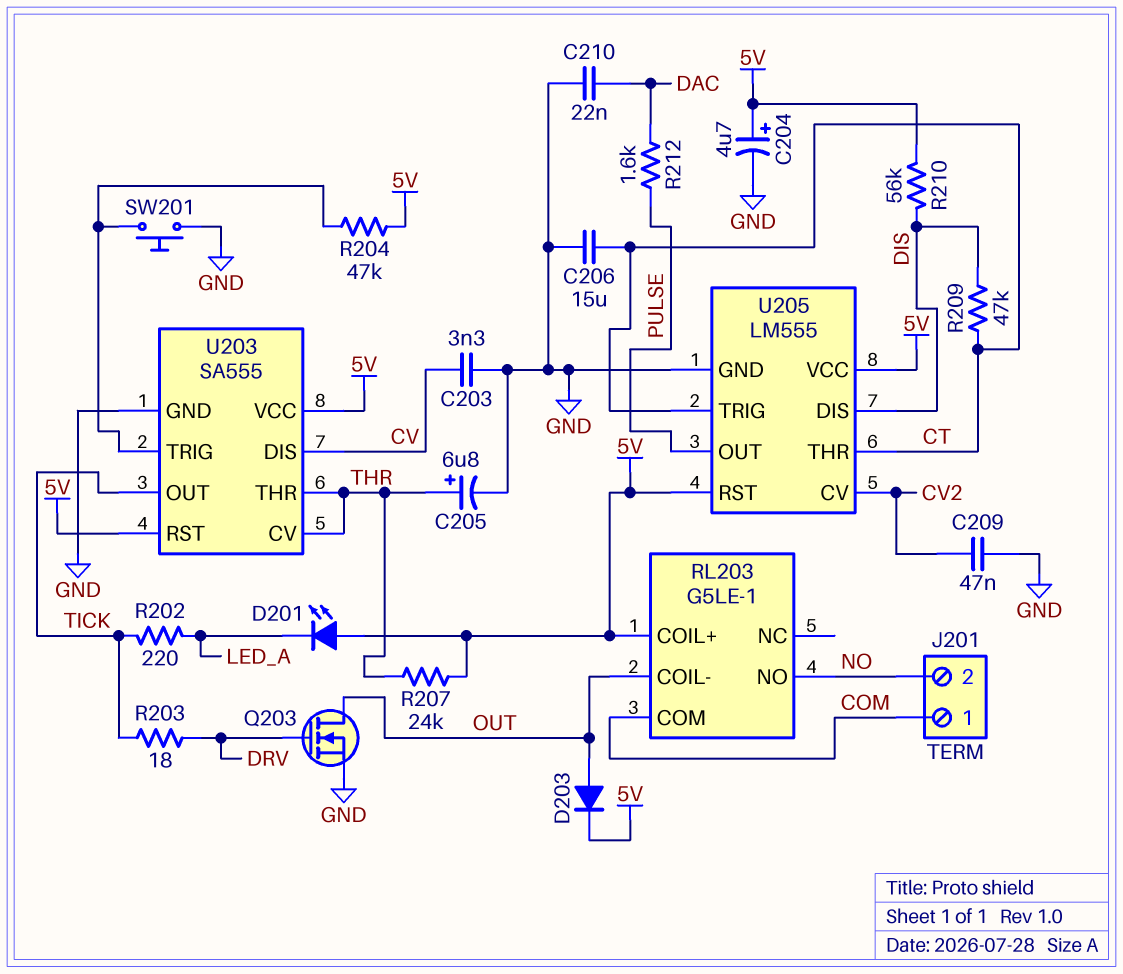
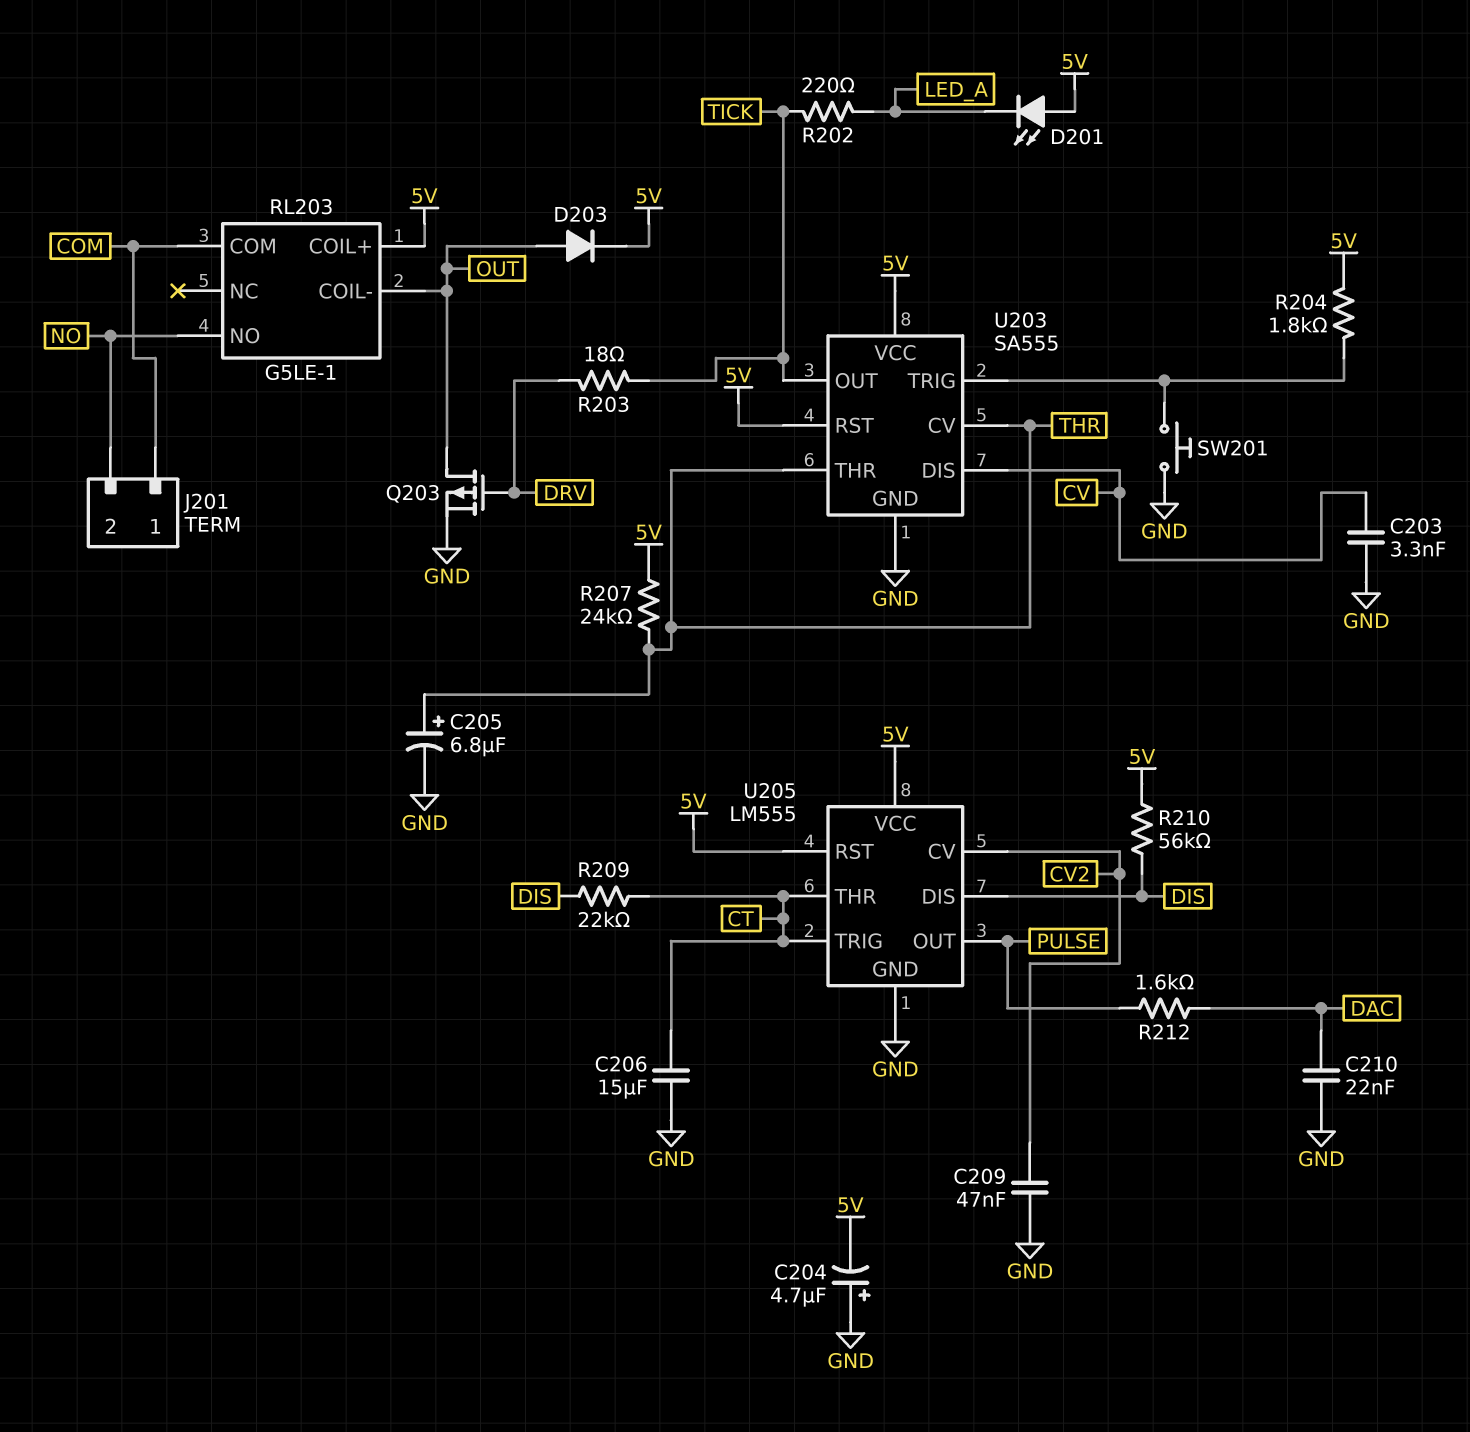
C204: 4.7uF (plus 5V, minus GND) -> 4.7uF (plus GND, minus 5V)
Q203: NMOS (G DRV, D OUT, S GND) -> PMOS (G DRV, D OUT, S GND)
R204: 47k (5V, U203/TRIG) -> 1.8k (5V, U203/TRIG)
R209: 47k (CT, DIS) -> 22k (CT, DIS)

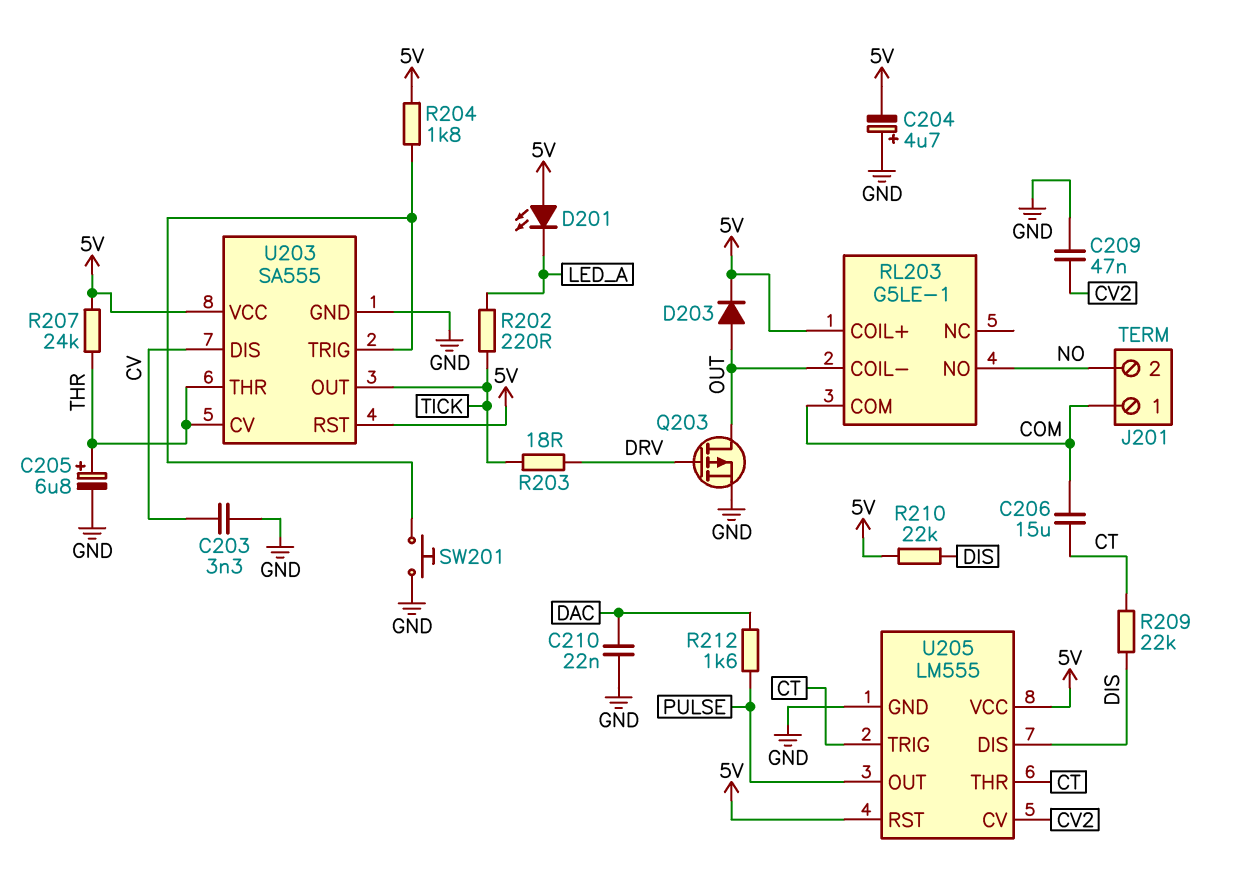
C206: 15uF (CT, GND) -> 15uF (COM, CT)
R210: 56k (5V, DIS) -> 22k (5V, DIS)

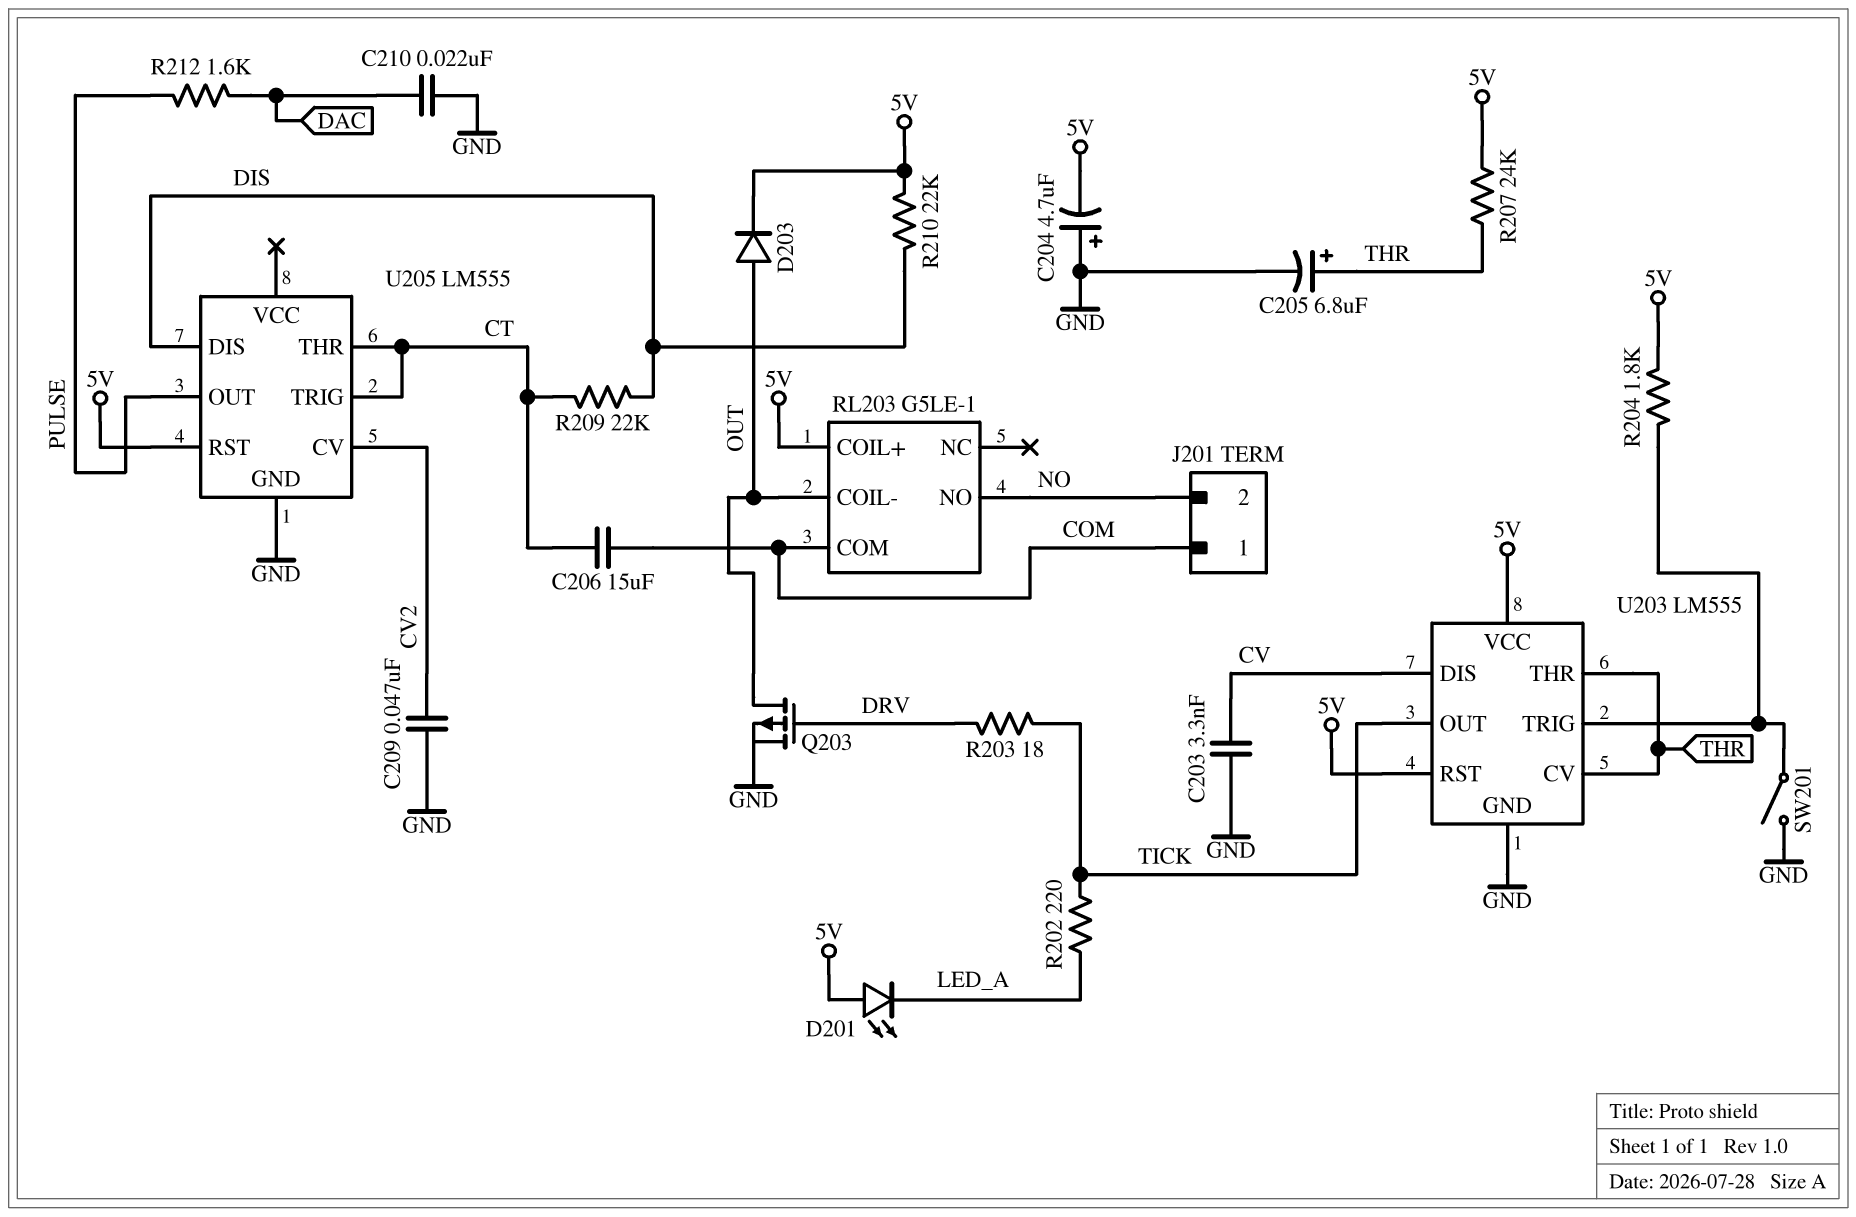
SW201: button (GND, U203/TRIG) -> switch (GND, U203/TRIG)
U203: SA555 -> LM555
U205 pin VCC: 5V -> none

